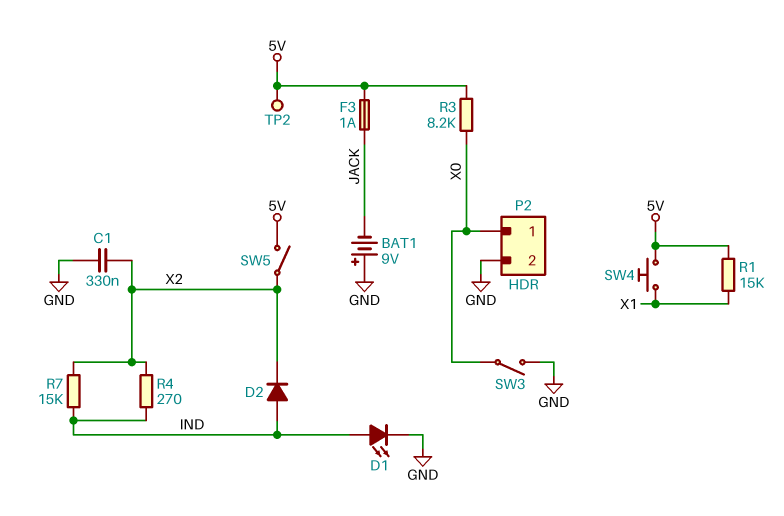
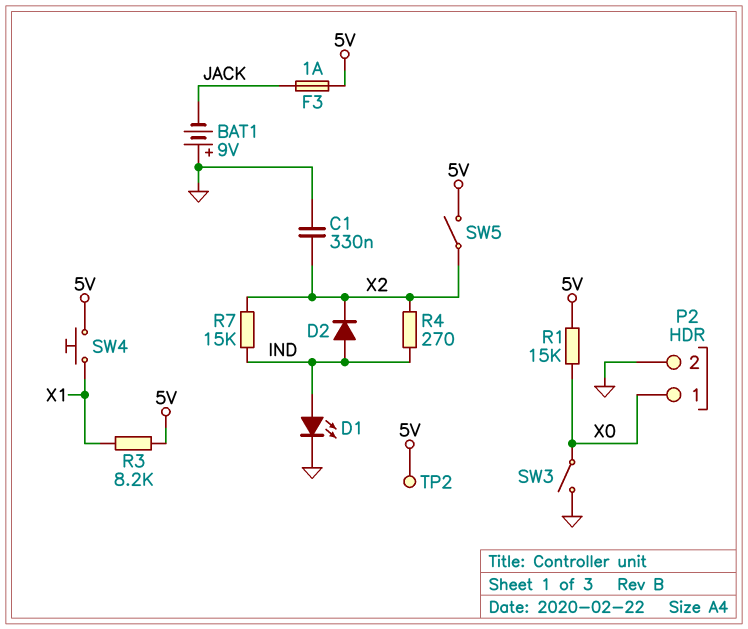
R1: 15k (5V, X1) -> 15k (5V, X0)
R3: 8.2k (5V, X0) -> 8.2k (5V, X1)

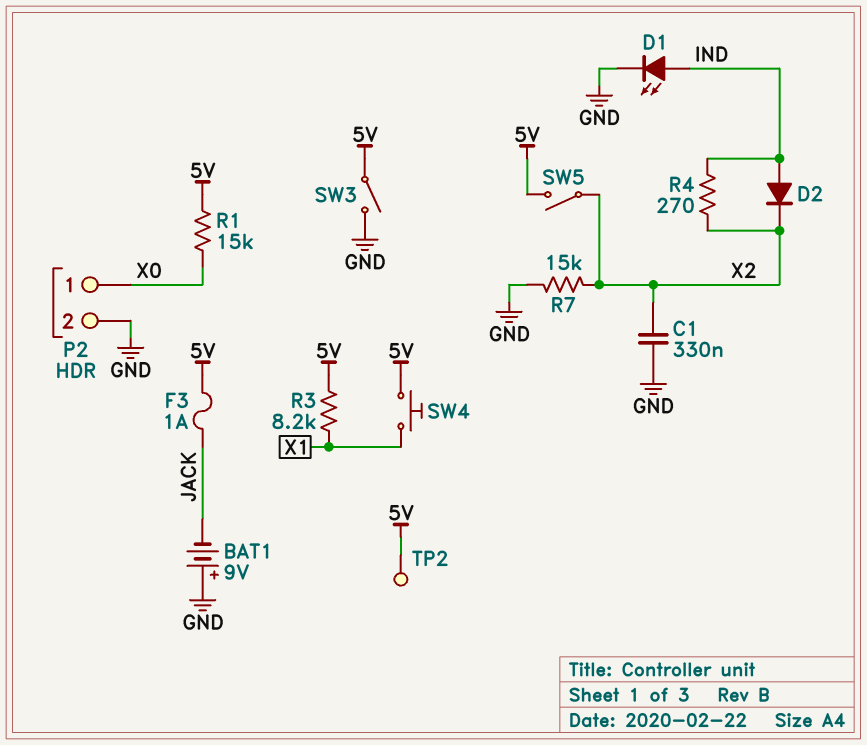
R7: 15k (IND, X2) -> 15k (GND, X2)
SW3: switch (GND, X0) -> switch (5V, GND)

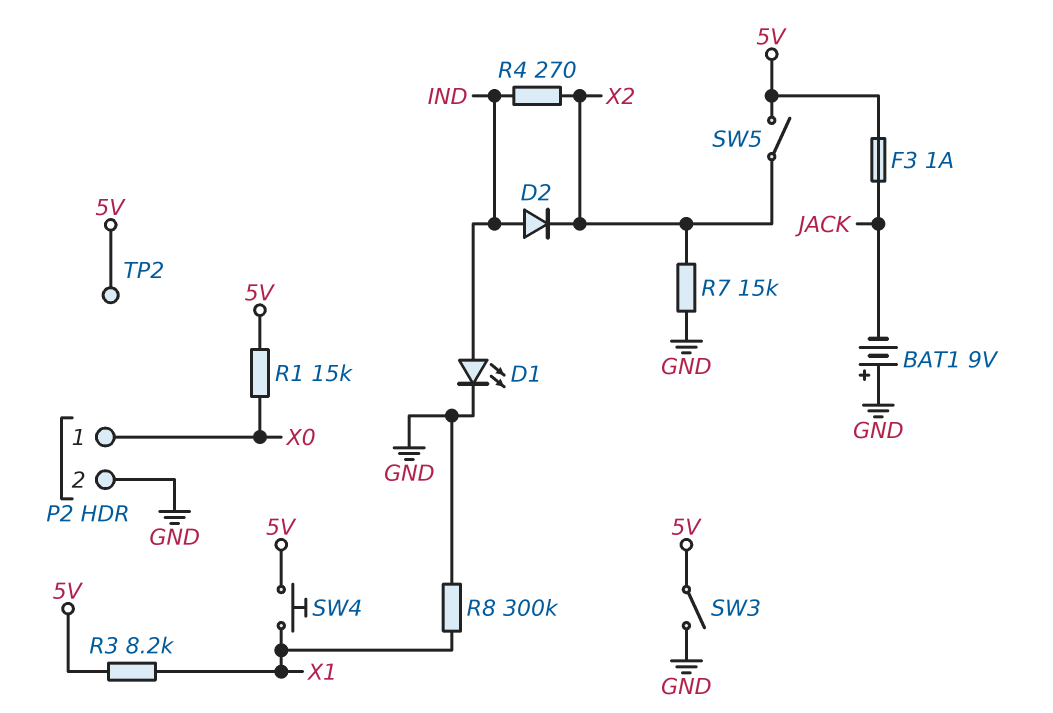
C1: 330nF (GND, X2) -> none
R8: none -> 300k (GND, X1)

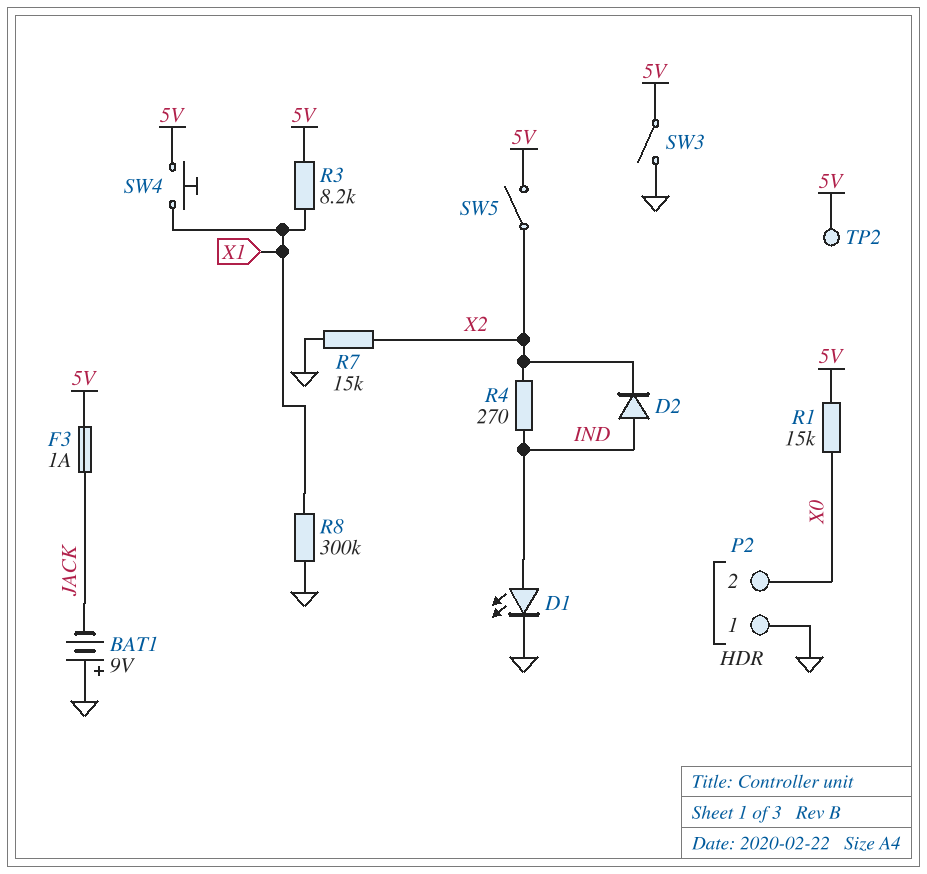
P2 pin 1: X0 -> GND
P2 pin 2: GND -> X0

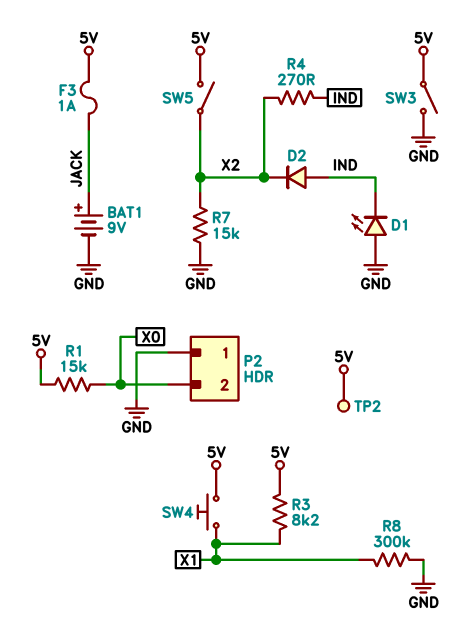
BAT1: 9V (plus GND, minus JACK) -> 9V (plus JACK, minus GND)
D1: LED (A IND, K GND) -> LED (A GND, K IND)

